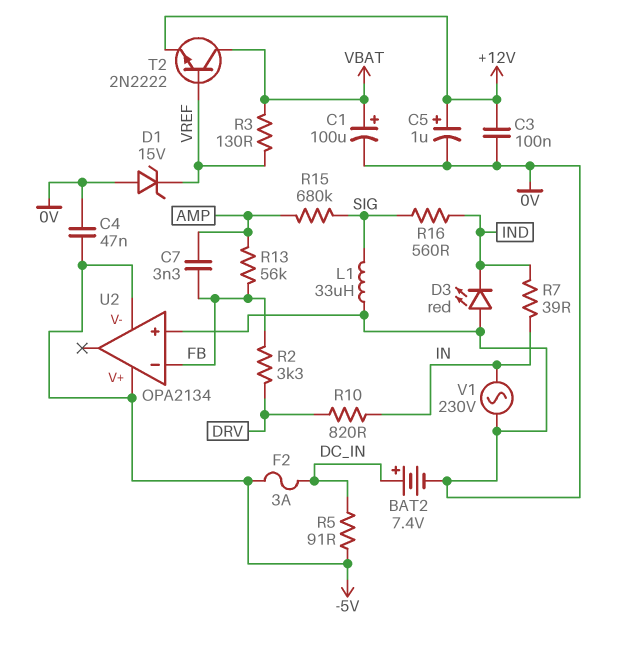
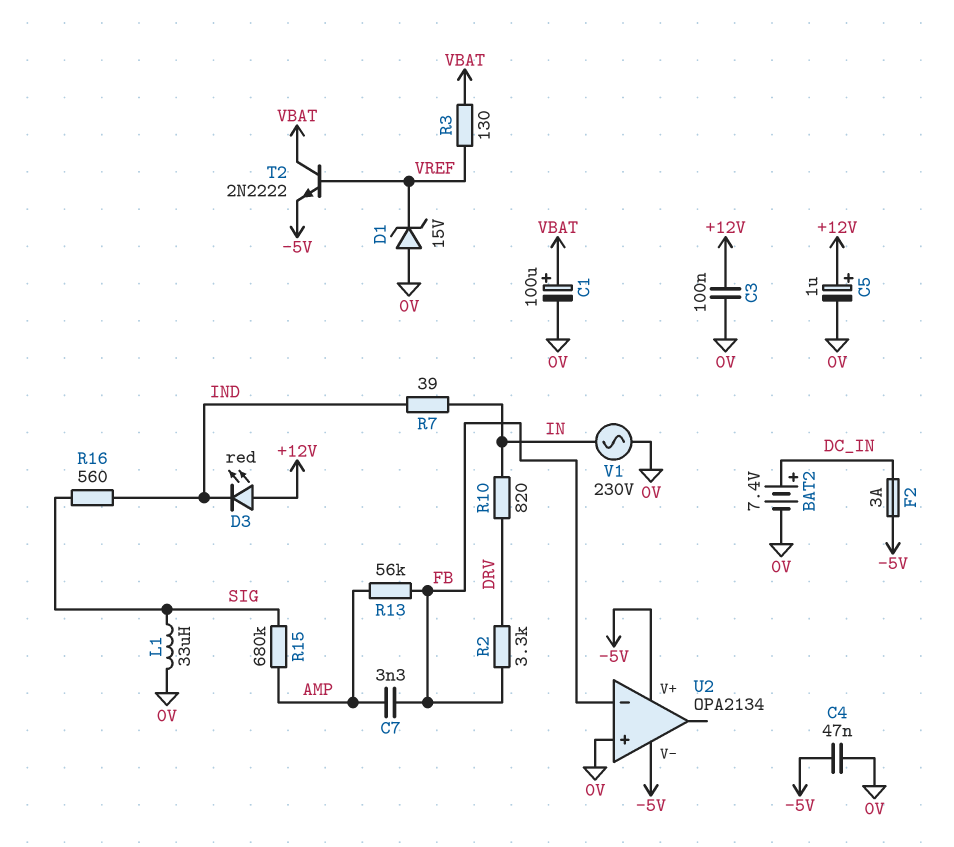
D3: LED red (A 0V, K IND) -> LED red (A +12V, K IND)
R5: 91 (-5V, DC_IN) -> none
T2: NPN 2N2222 (B VREF, C VBAT, E +12V) -> NPN 2N2222 (B VREF, C VBAT, E -5V)

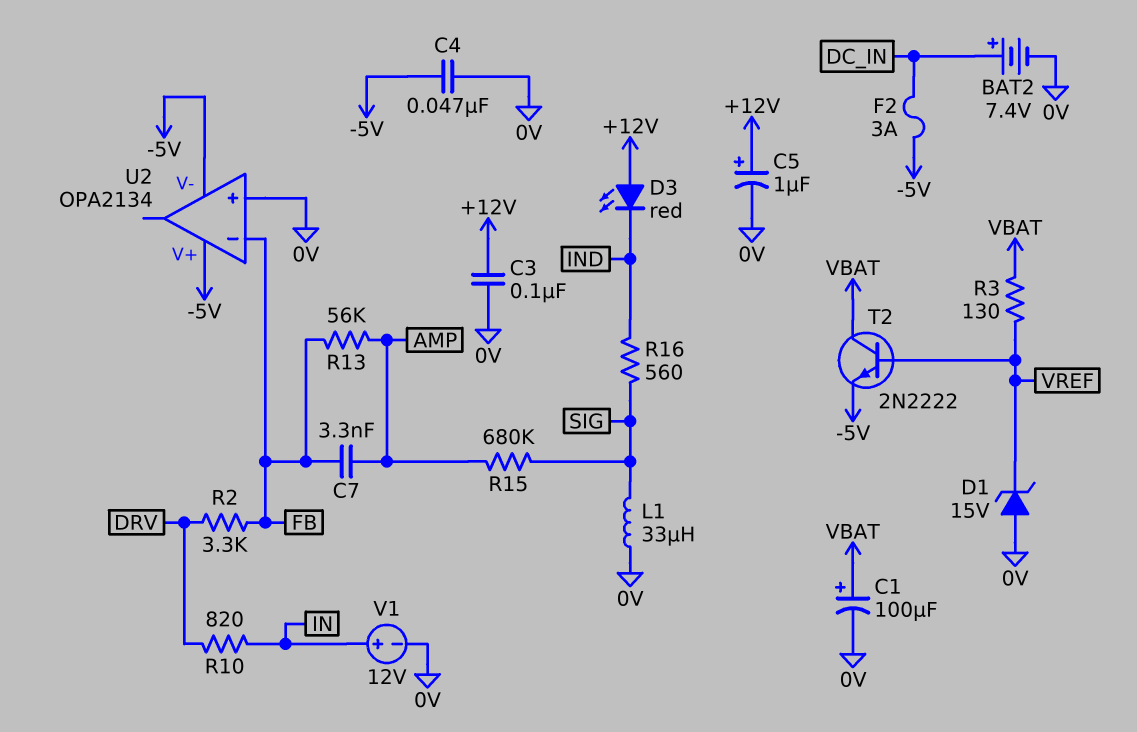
R7: 39 (IN, IND) -> none
V1: AC 230V (0V, IN) -> 12V (plus IN, minus 0V)

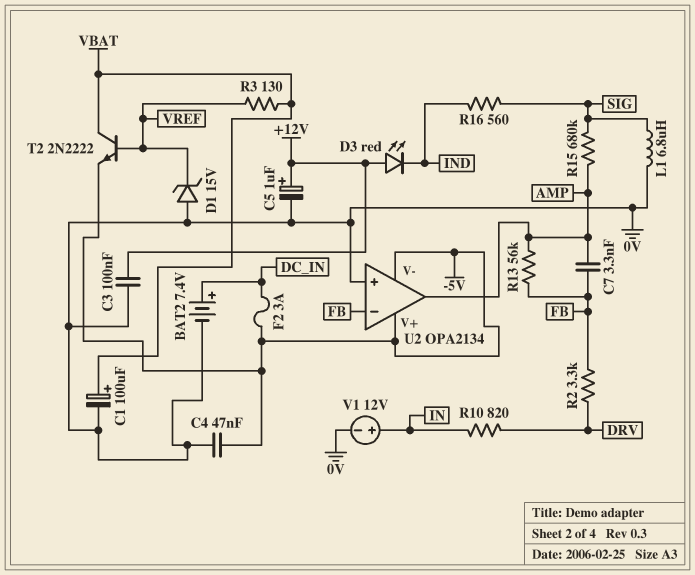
L1: 33uH (0V, SIG) -> 6.8uH (0V, SIG)
U2 pin out: none -> AMP

